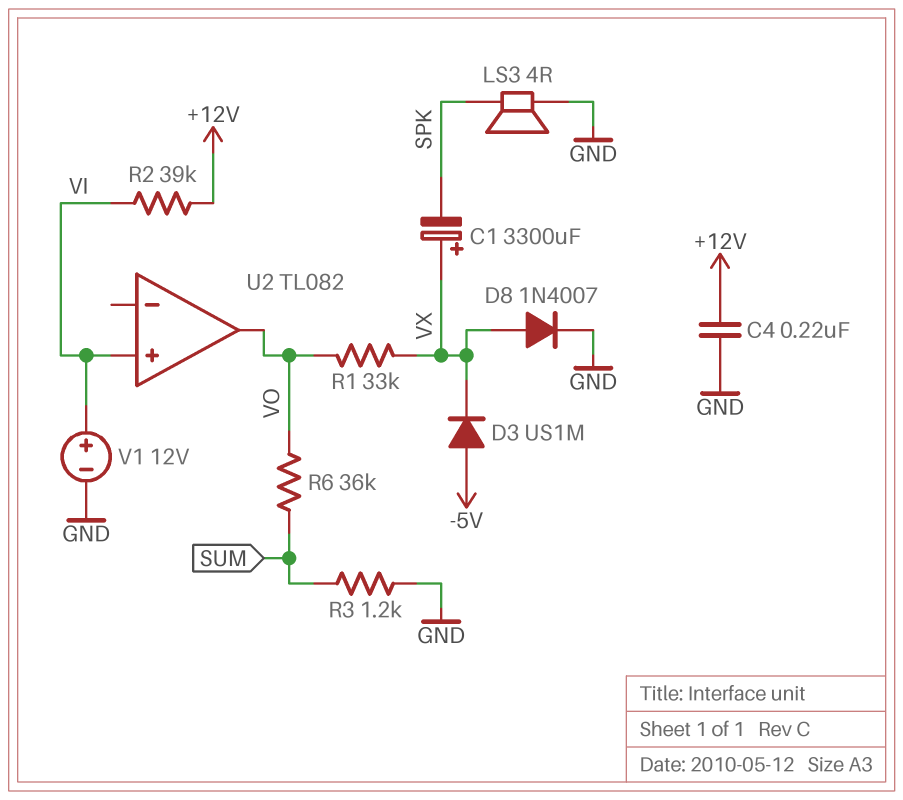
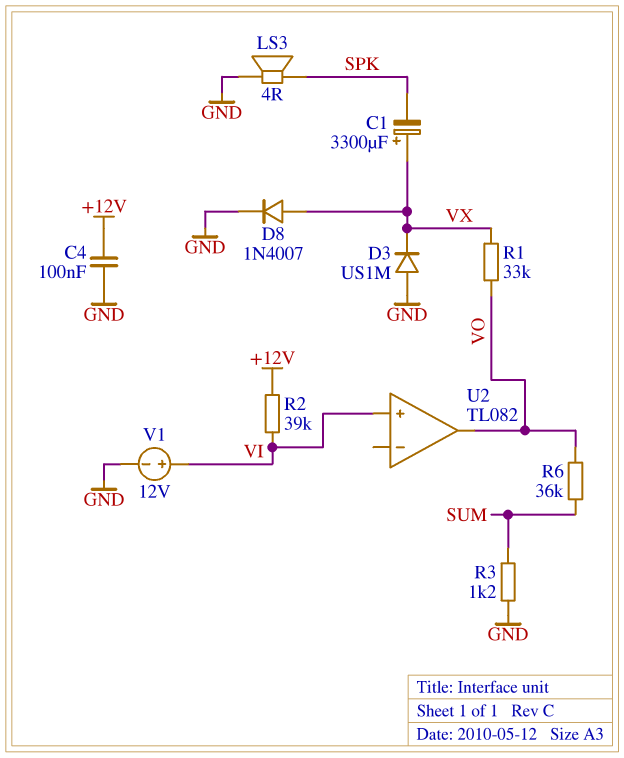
C4: 220nF (+12V, GND) -> 100nF (+12V, GND)
D3: diode US1M (A -5V, K VX) -> diode US1M (A GND, K VX)

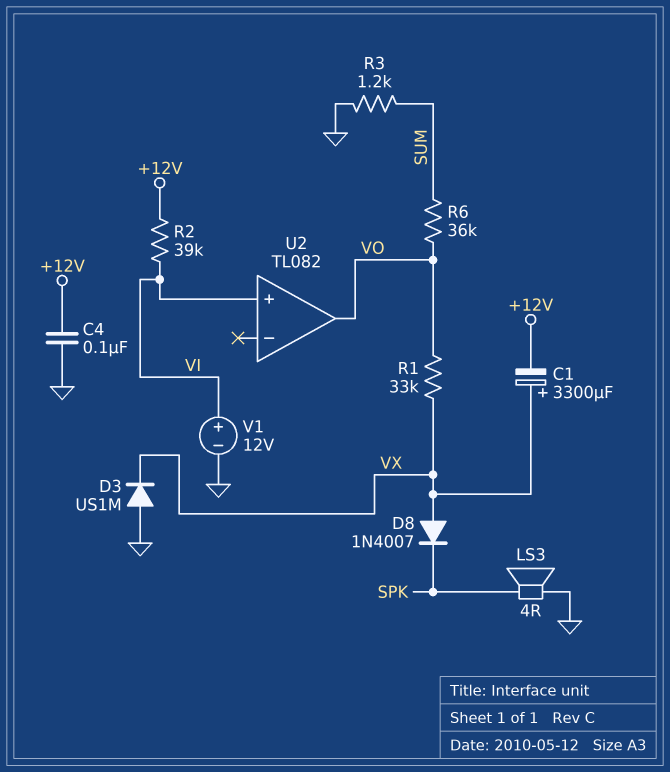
C1: 3300uF (plus VX, minus SPK) -> 3300uF (plus VX, minus +12V)
D8: diode 1N4007 (A VX, K GND) -> diode 1N4007 (A VX, K SPK)

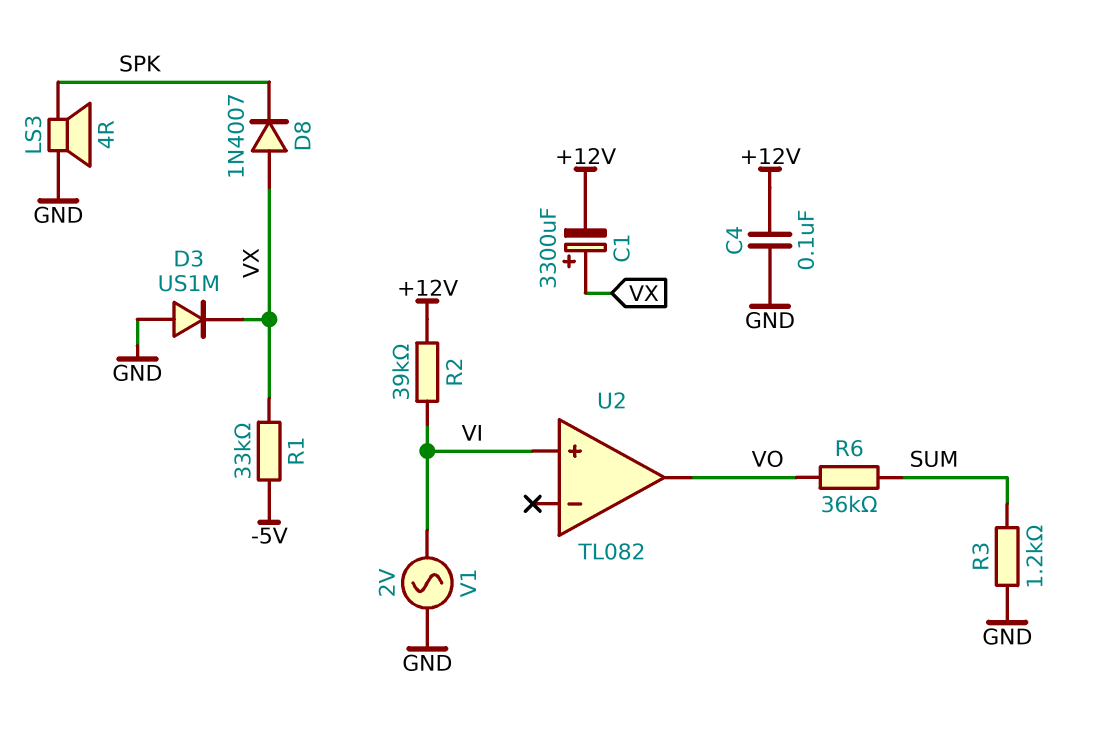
R1: 33k (VO, VX) -> 33k (-5V, VX)
V1: 12V (plus VI, minus GND) -> AC 2V (GND, VI)

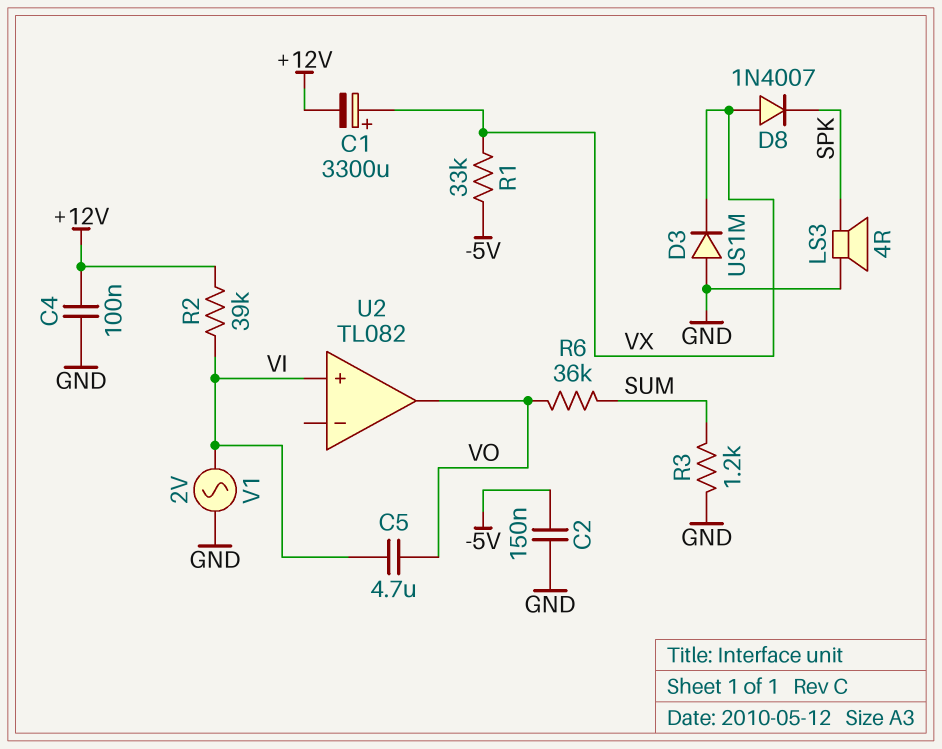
C2: none -> 150nF (-5V, GND)
C5: none -> 4.7uF (VI, VO)

